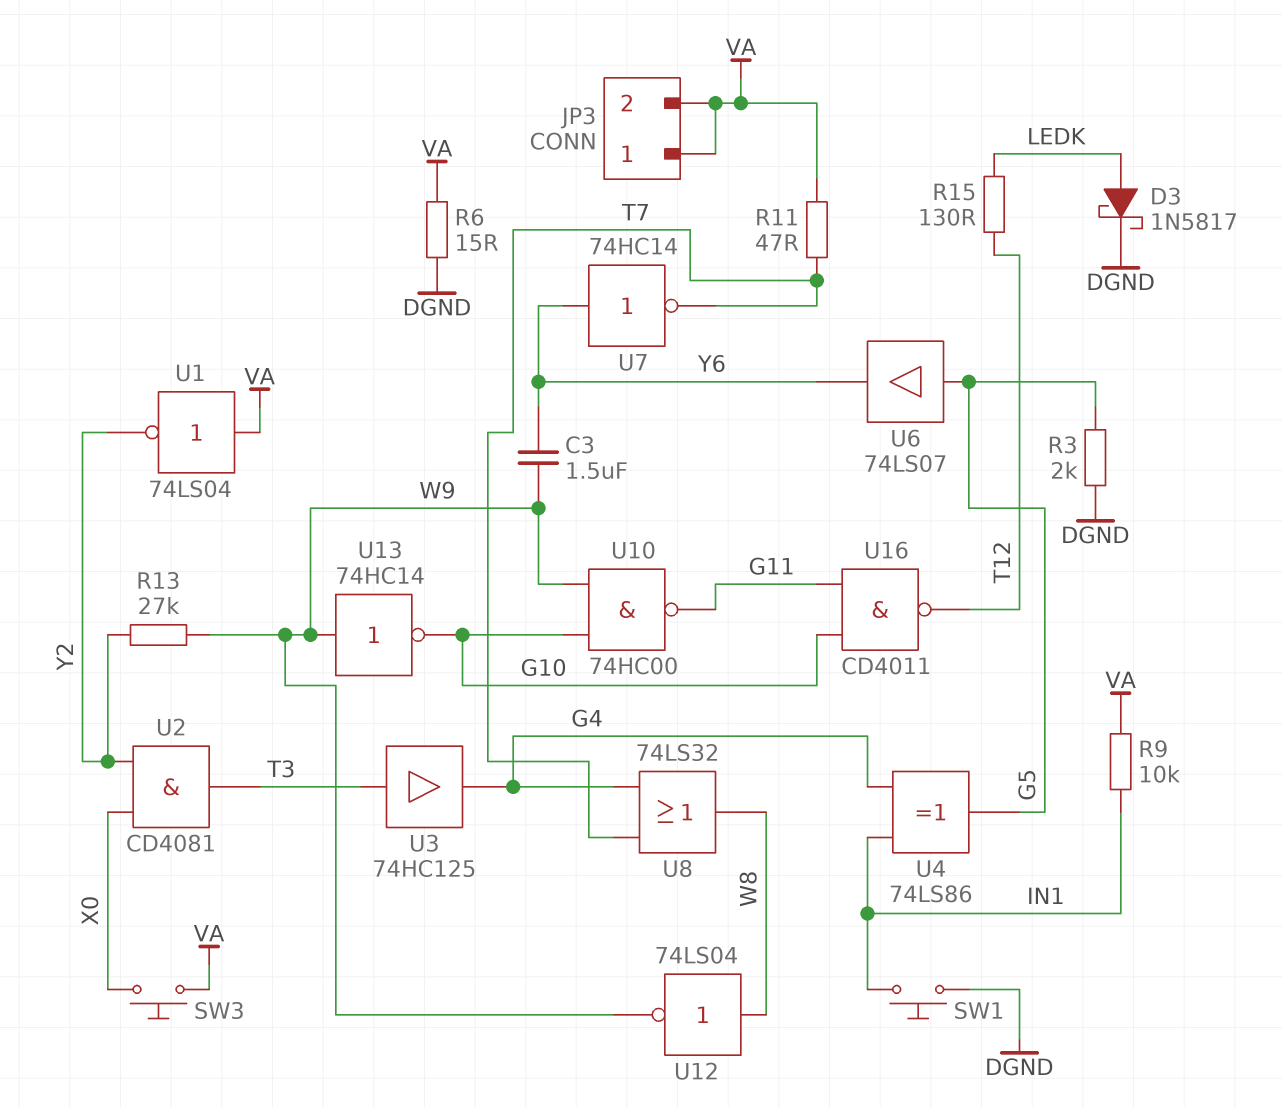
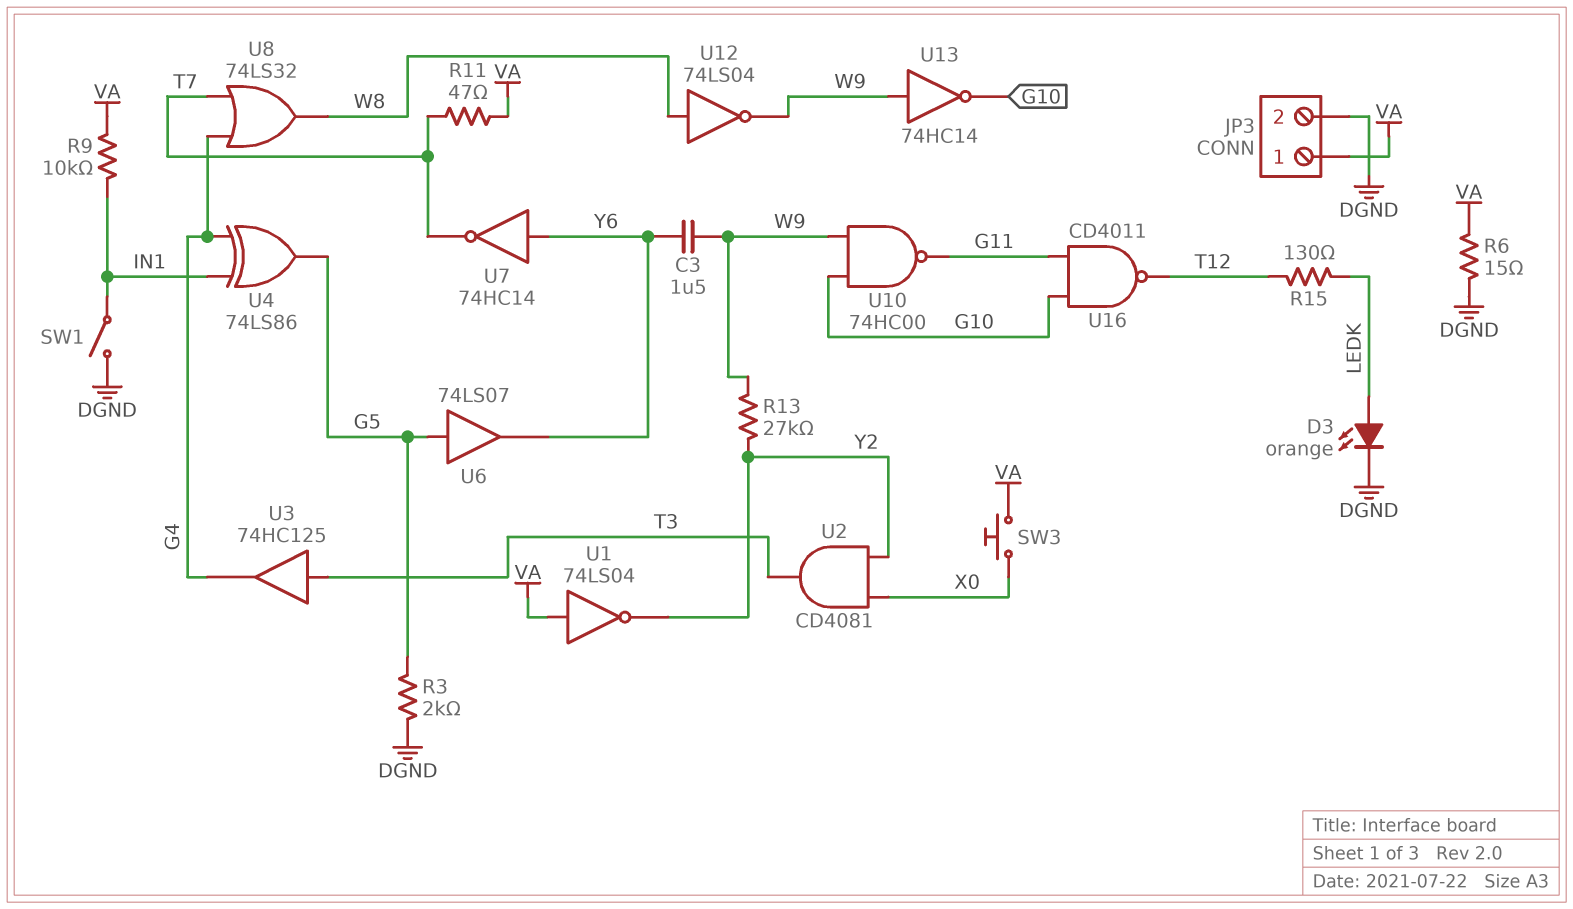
D3: schottky 1N5817 (A LEDK, K DGND) -> LED orange (A LEDK, K DGND)
JP3 pin 2: VA -> DGND
SW1: button (DGND, IN1) -> switch (DGND, IN1)

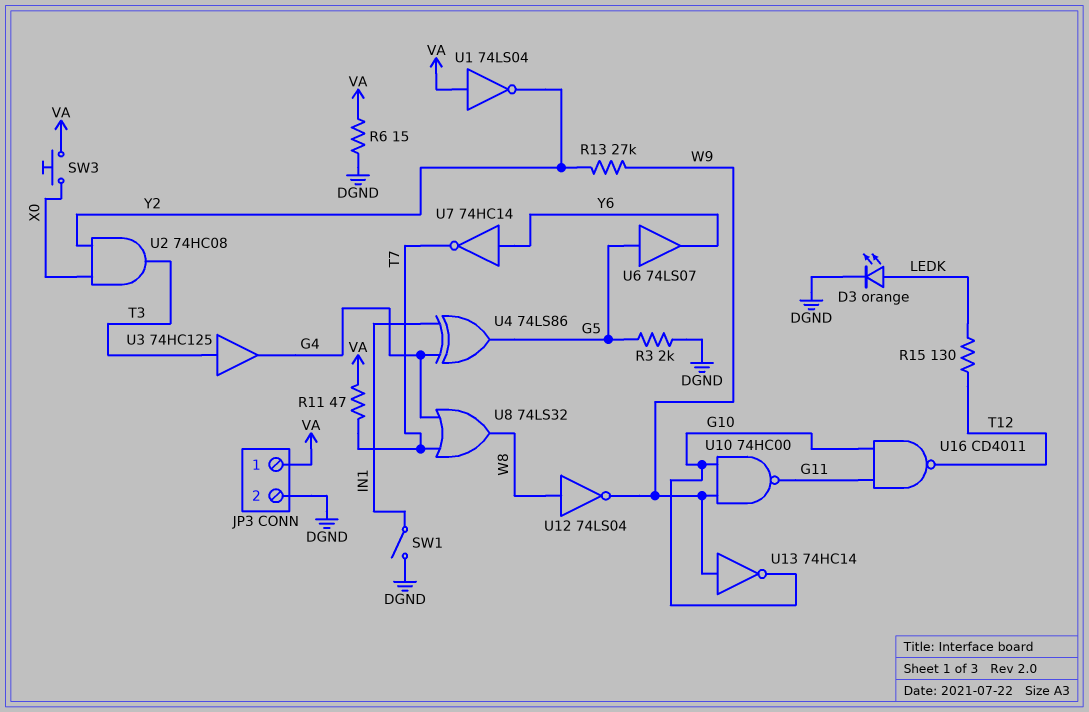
C3: 1.5uF (W9, Y6) -> none
R9: 10k (IN1, VA) -> none
U2: AND CD4081 (in X0, in Y2, out T3) -> AND 74HC08 (in X0, in Y2, out T3)

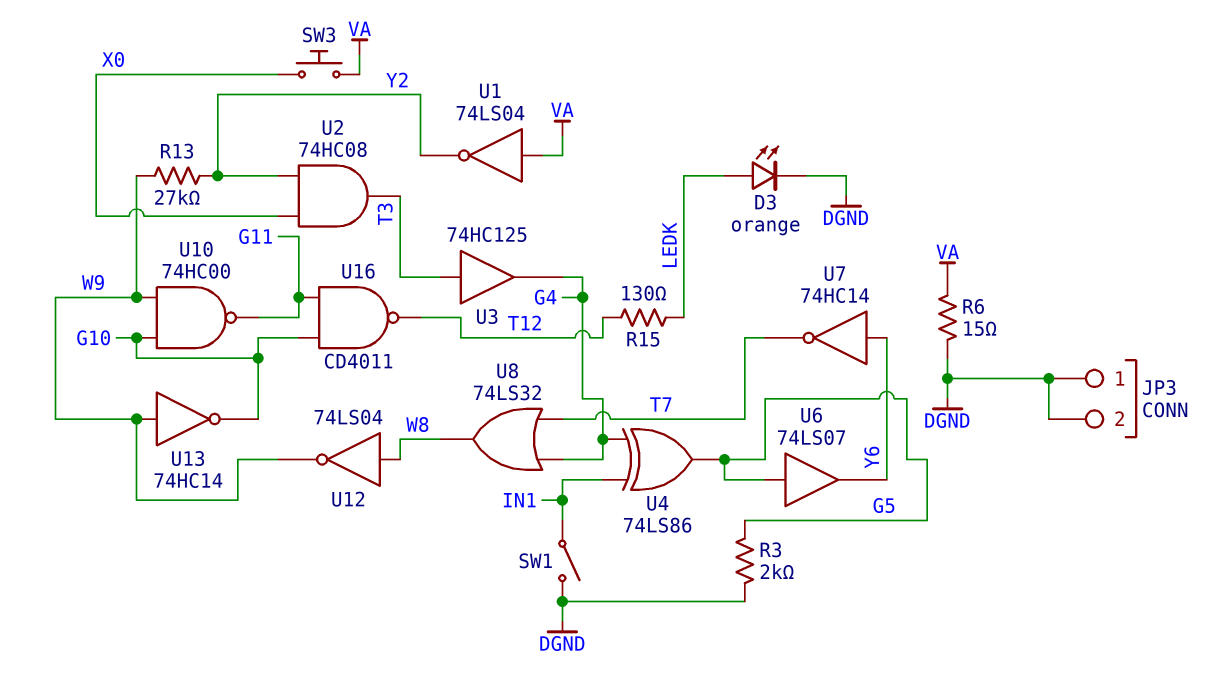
JP3 pin 1: VA -> DGND
R11: 47 (T7, VA) -> none

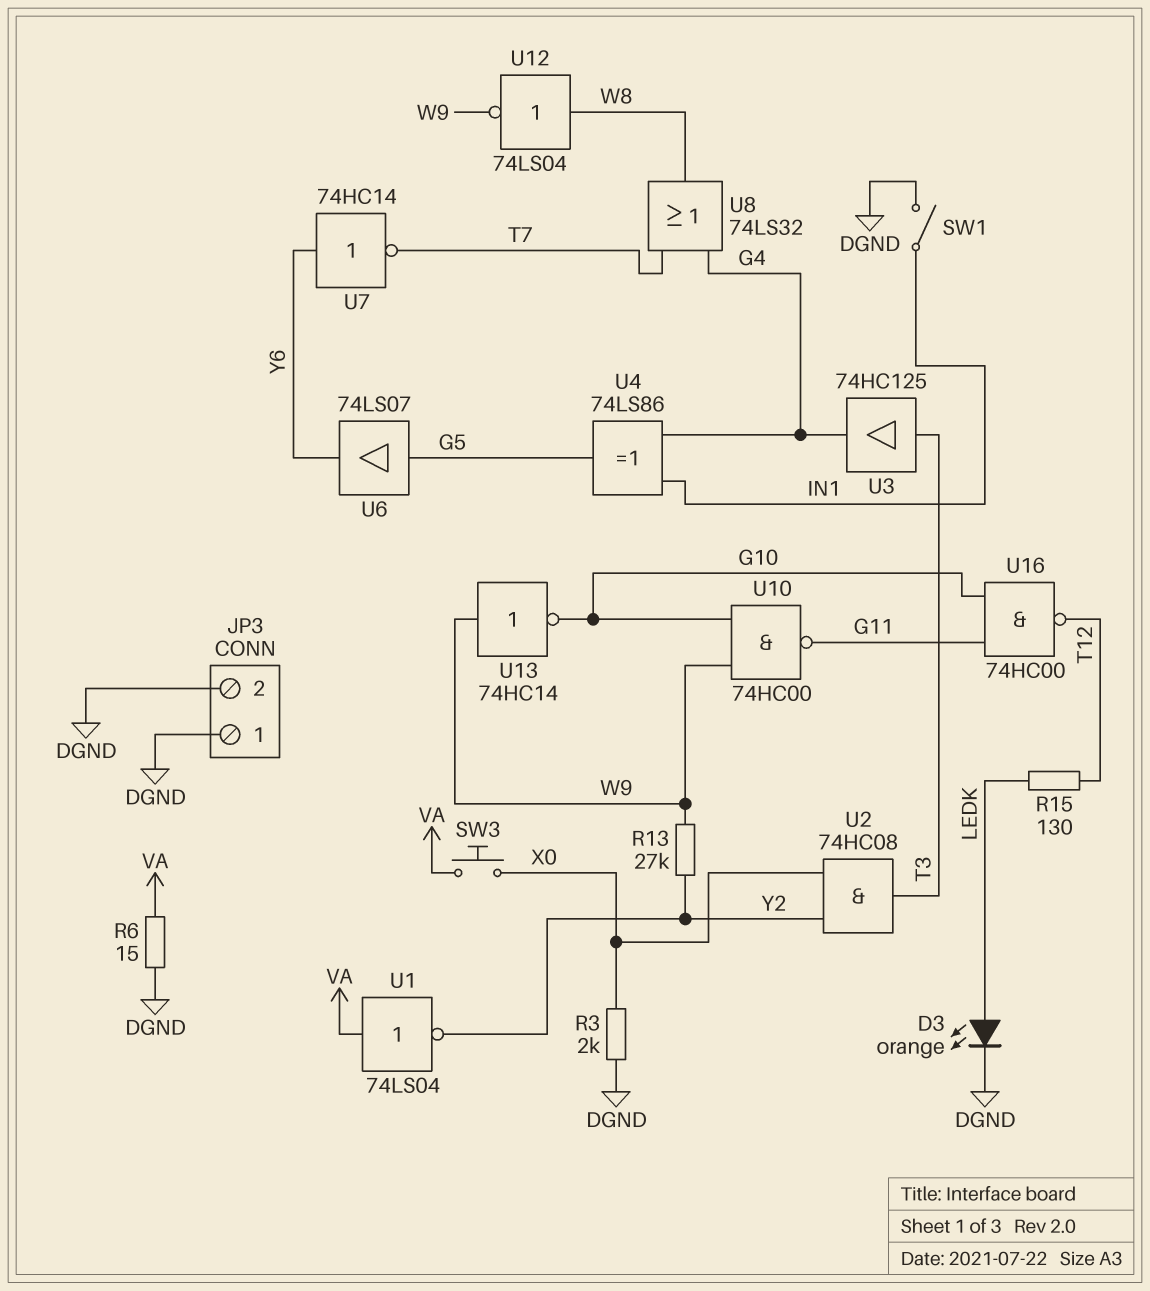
R3: 2k (DGND, G5) -> 2k (DGND, X0)
U16: NAND CD4011 (in G10, in G11, out T12) -> NAND 74HC00 (in G10, in G11, out T12)

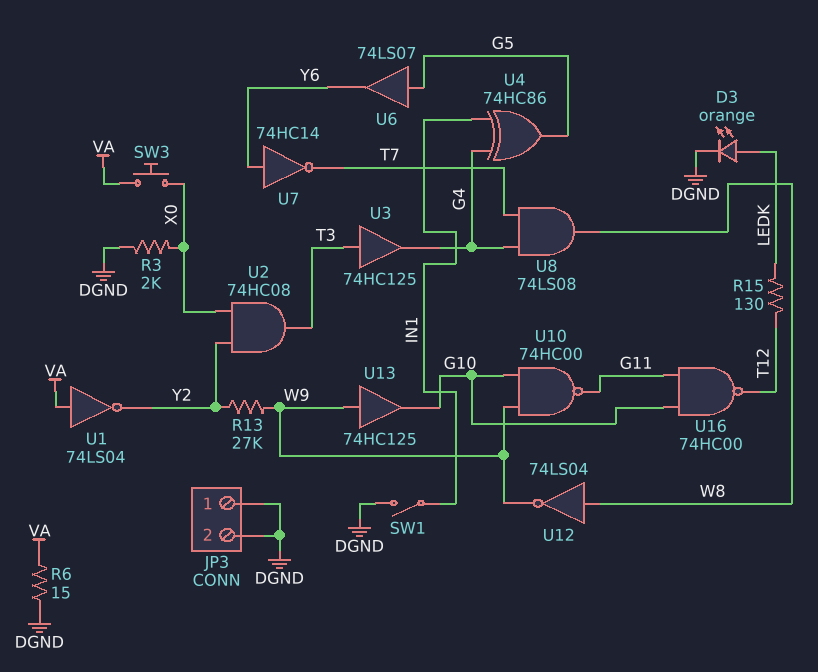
U4: XOR 74LS86 (in G4, in IN1, out G5) -> XOR 74HC86 (in G4, in IN1, out G5)
U8: OR 74LS32 (in G4, in T7, out W8) -> AND 74LS08 (in G4, in T7, out W8)
U13: NOT 74HC14 (in W9, out G10) -> buffer 74HC125 (in W9, out G10)

